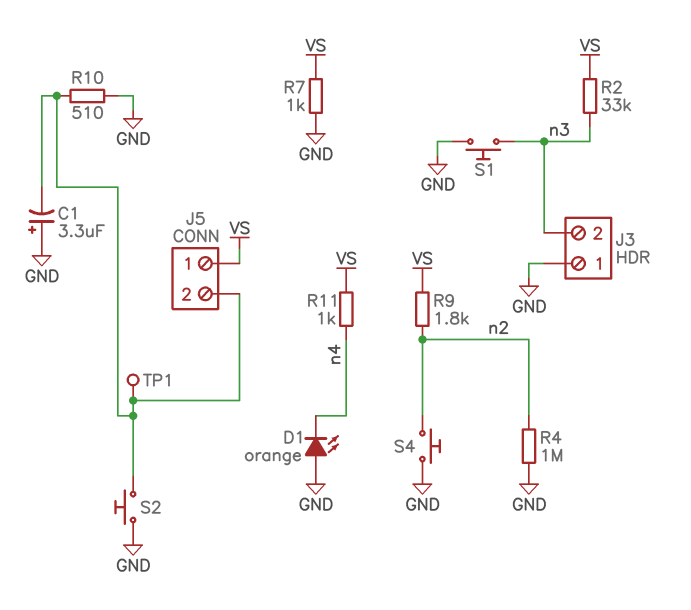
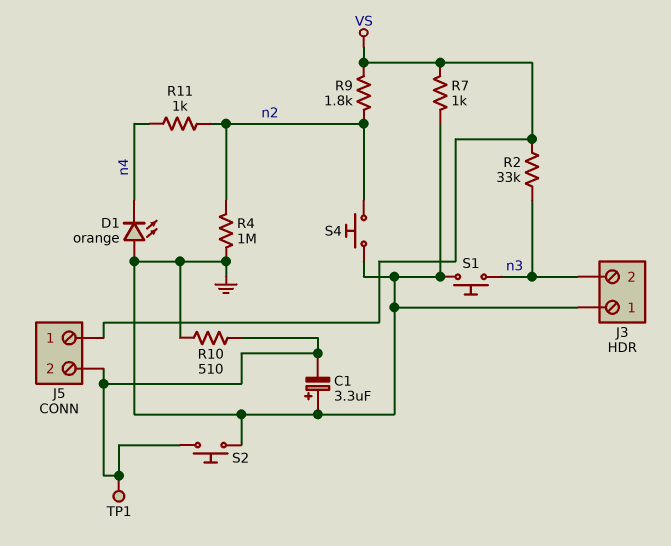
R11: 1k (VS, n4) -> 1k (n2, n4)

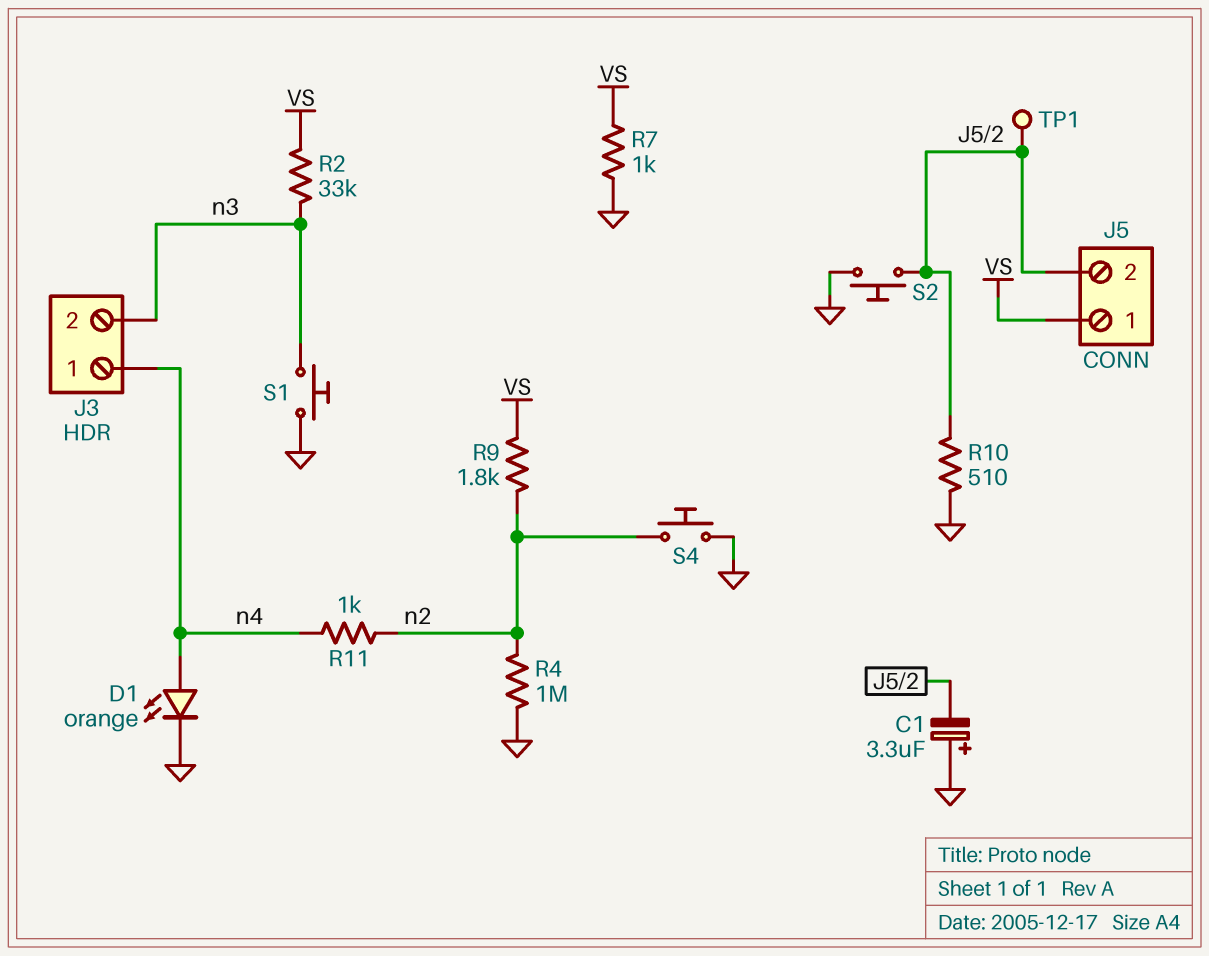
D1: LED orange (A GND, K n4) -> LED orange (A n4, K GND)
J3 pin 1: GND -> n4

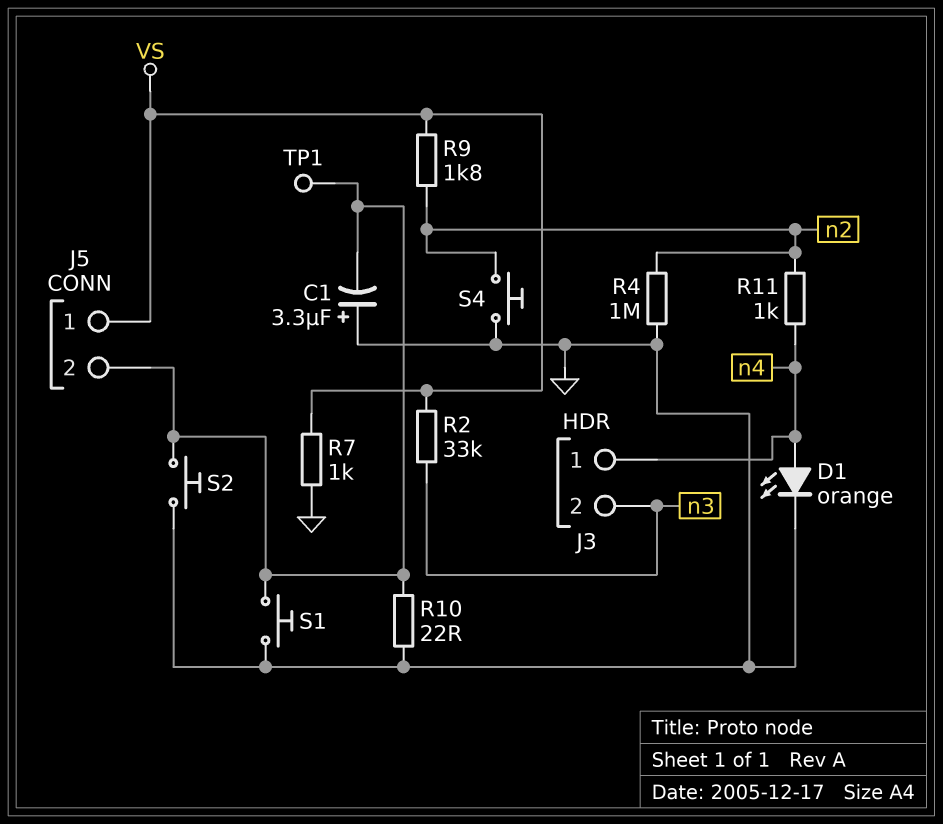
R10: 510 (GND, J5/2) -> 22 (GND, J5/2)
S1: button (GND, n3) -> button (GND, J5/2)

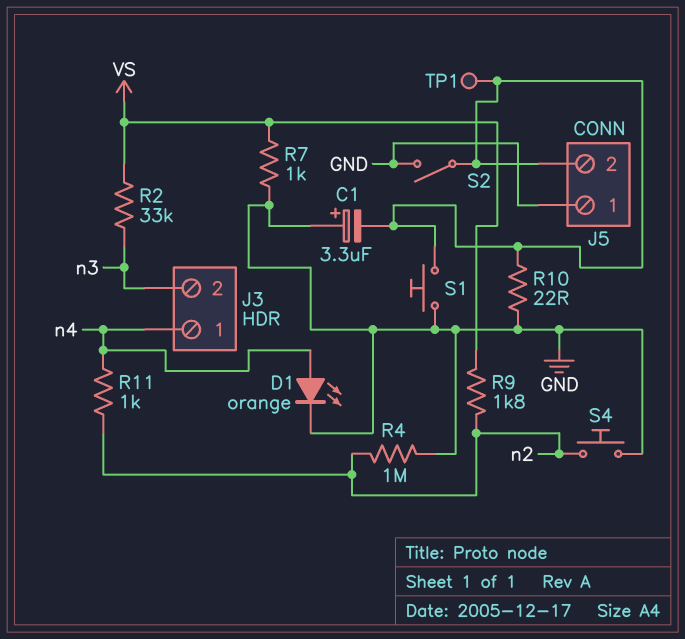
J5 pin 1: VS -> GND
S2: button (GND, J5/2) -> switch (GND, J5/2)

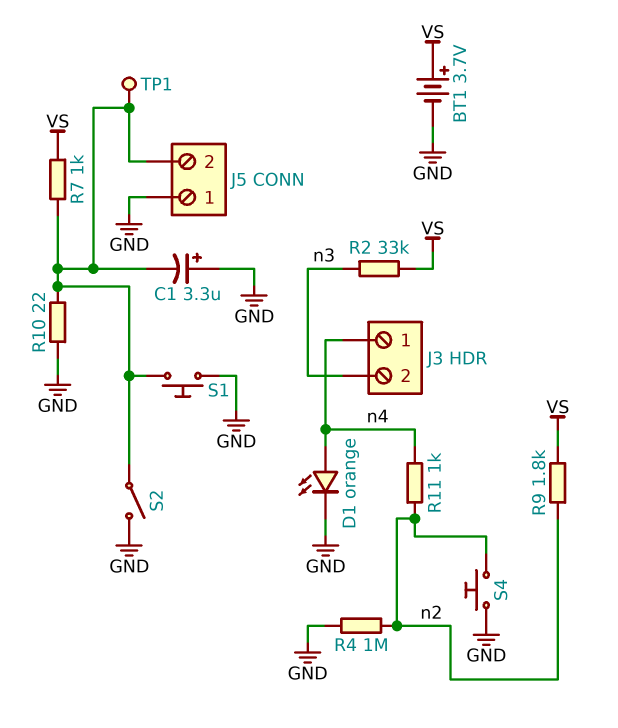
BT1: none -> 3.7V (plus VS, minus GND)
R7: 1k (GND, VS) -> 1k (J5/2, VS)

